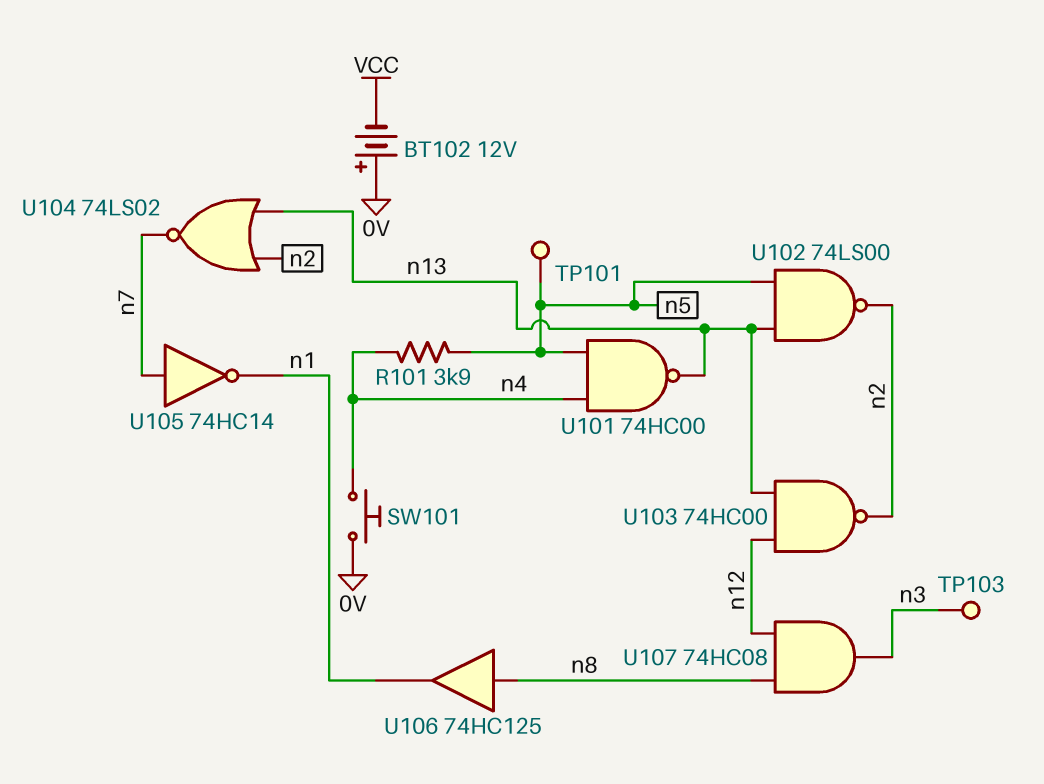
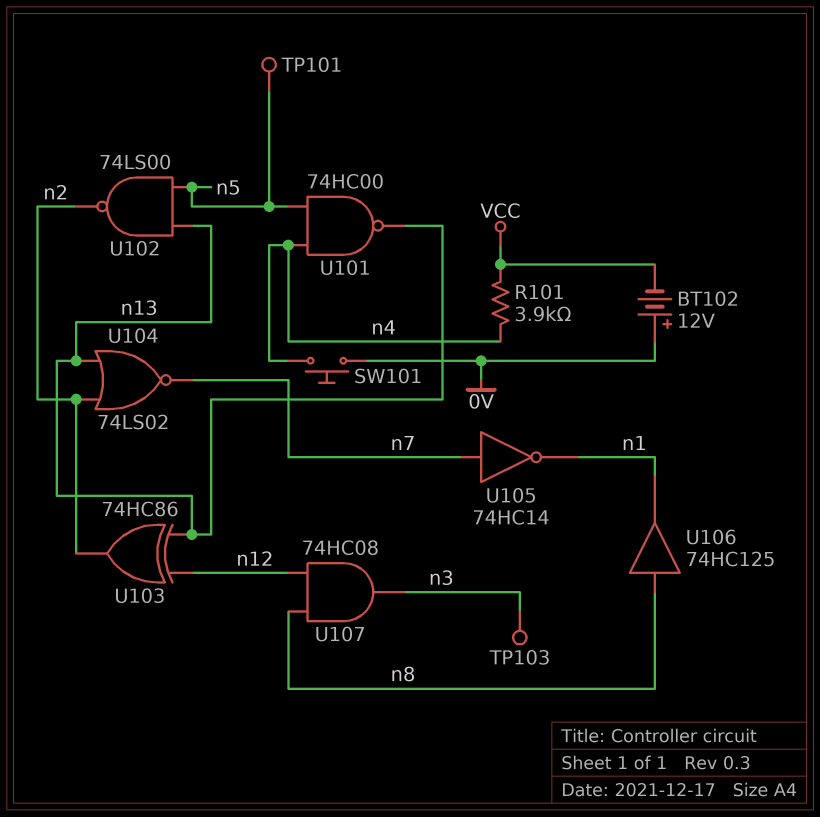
R101: 3.9k (n4, n5) -> 3.9k (VCC, n4)
U103: NAND 74HC00 (in n12, in n13, out n2) -> XOR 74HC86 (in n12, in n13, out n2)

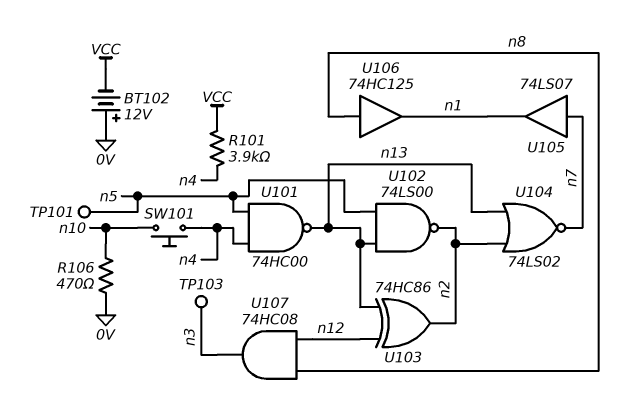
R106: none -> 470 (0V, n10)
SW101: button (0V, n4) -> button (n4, n10)
U105: NOT 74HC14 (in n7, out n1) -> buffer 74LS07 (in n7, out n1)

